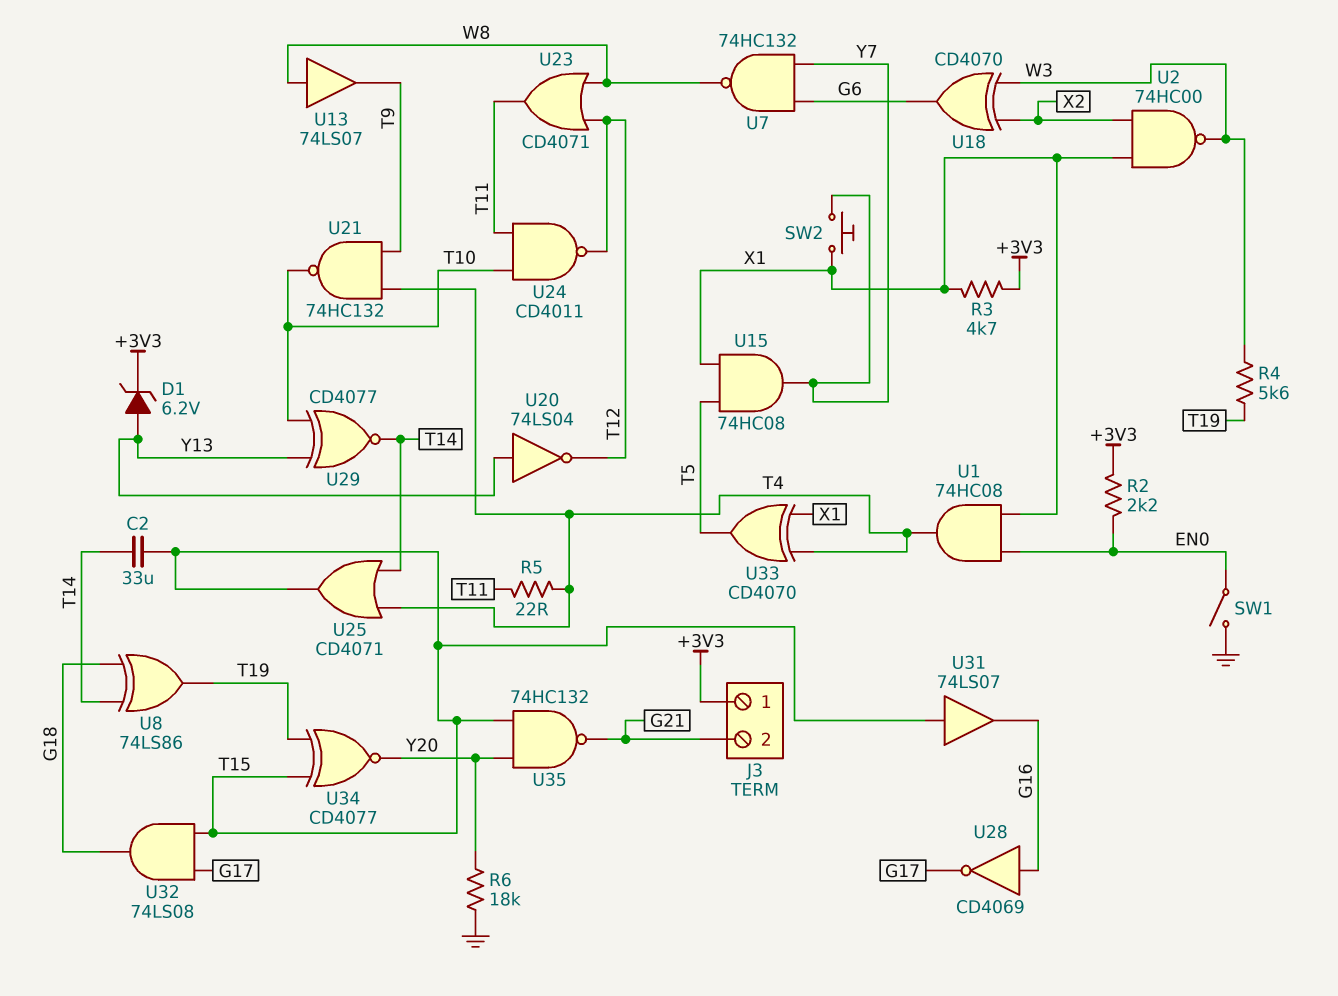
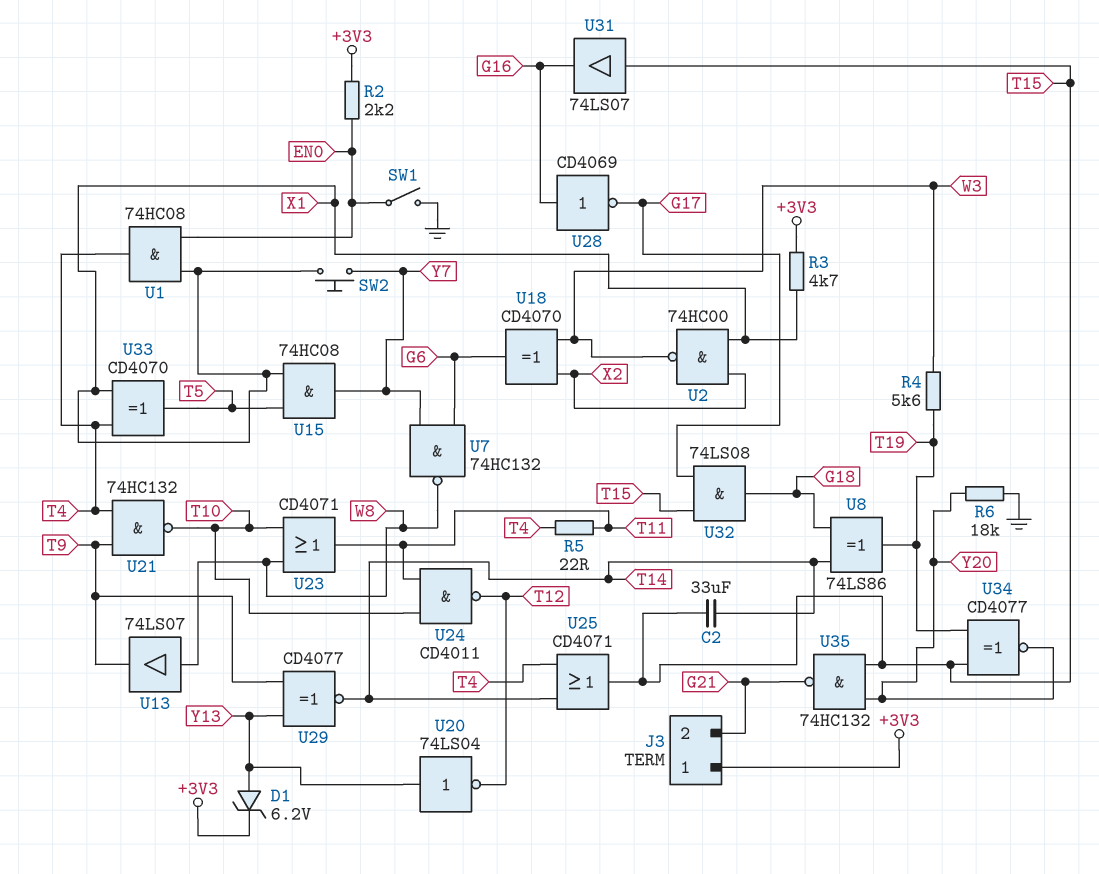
U23: OR CD4071 (in T12, in W8, out T11) -> OR CD4071 (in T10, in W8, out T11)
U29: XNOR CD4077 (in T10, in Y13, out T14) -> XNOR CD4077 (in T9, in Y13, out T14)

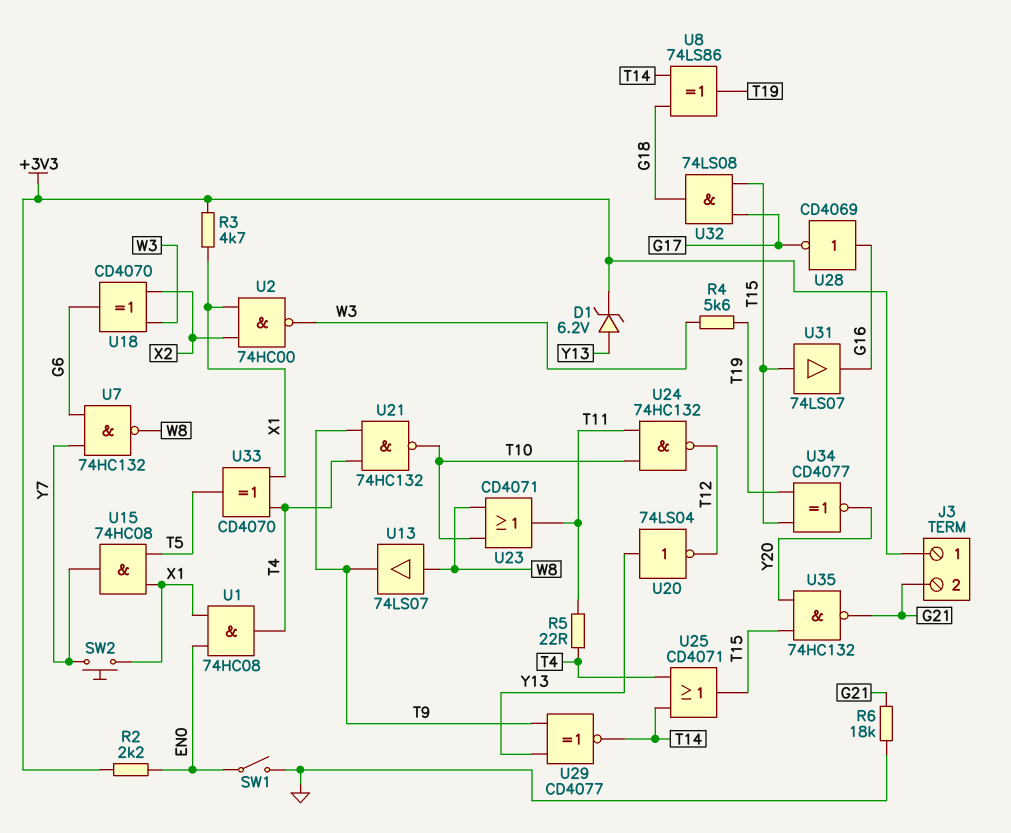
C2: 33uF (T14, T15) -> none
R6: 18k (GND, Y20) -> 18k (G21, GND)
U24: NAND CD4011 (in T10, in T11, out T12) -> NAND 74HC132 (in T10, in T11, out T12)

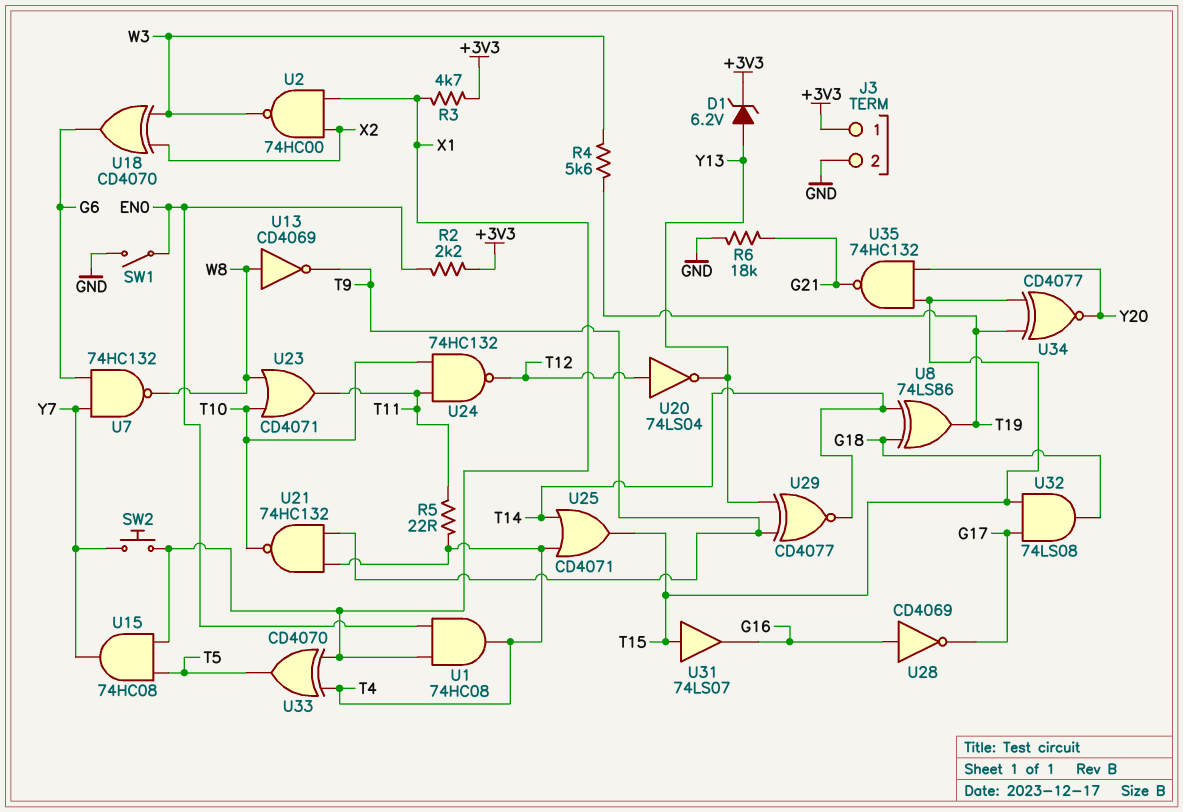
J3 pin 2: G21 -> GND
U13: buffer 74LS07 (in W8, out T9) -> NOT CD4069 (in W8, out T9)
U20: NOT 74LS04 (in Y13, out T12) -> NOT 74LS04 (in T12, out Y13)

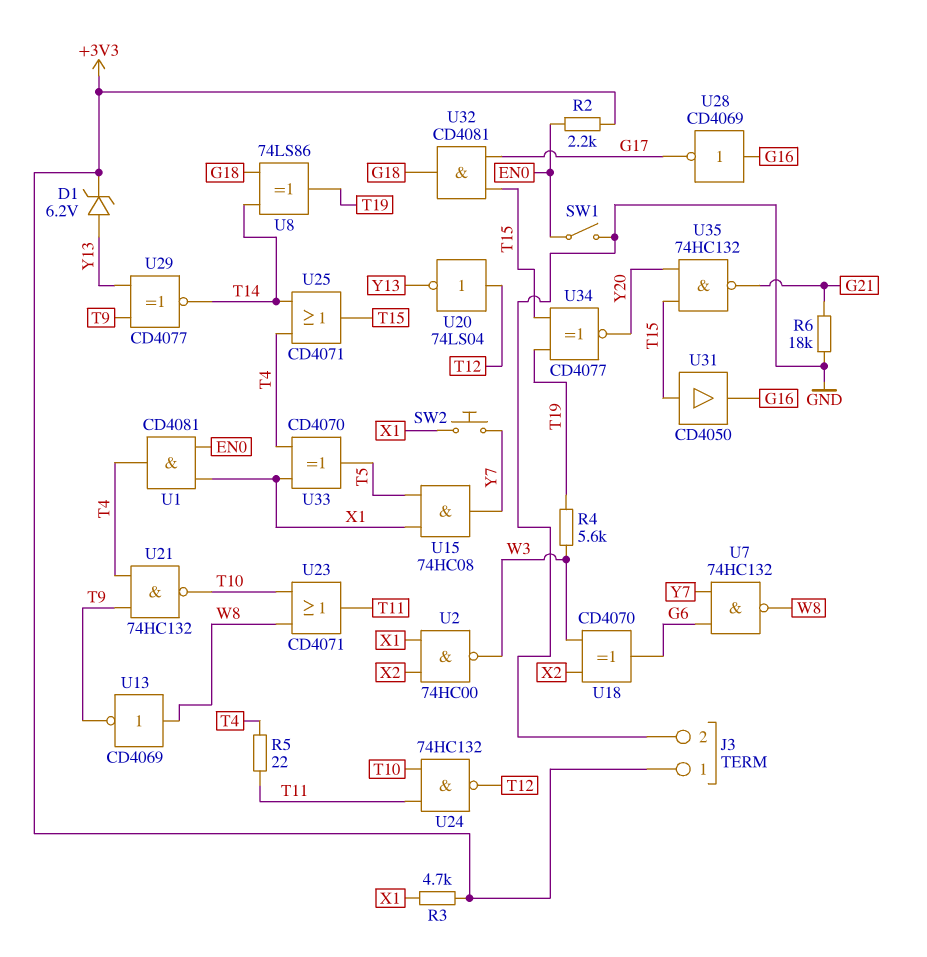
U1: AND 74HC08 (in EN0, in X1, out T4) -> AND CD4081 (in EN0, in X1, out T4)
U31: buffer 74LS07 (in T15, out G16) -> buffer CD4050 (in T15, out G16)
U32: AND 74LS08 (in G17, in T15, out G18) -> AND CD4081 (in G17, in T15, out G18)

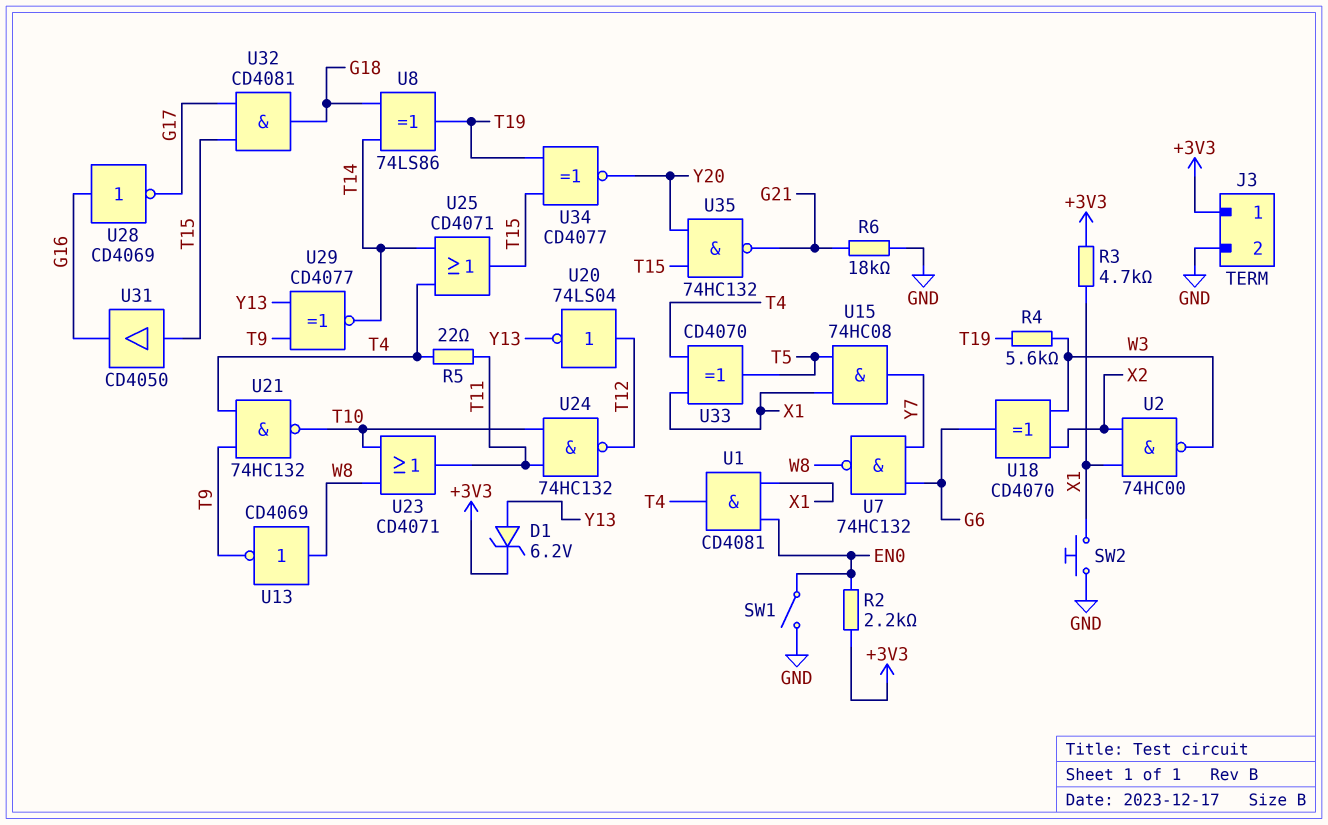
SW2: button (X1, Y7) -> button (GND, X1)

